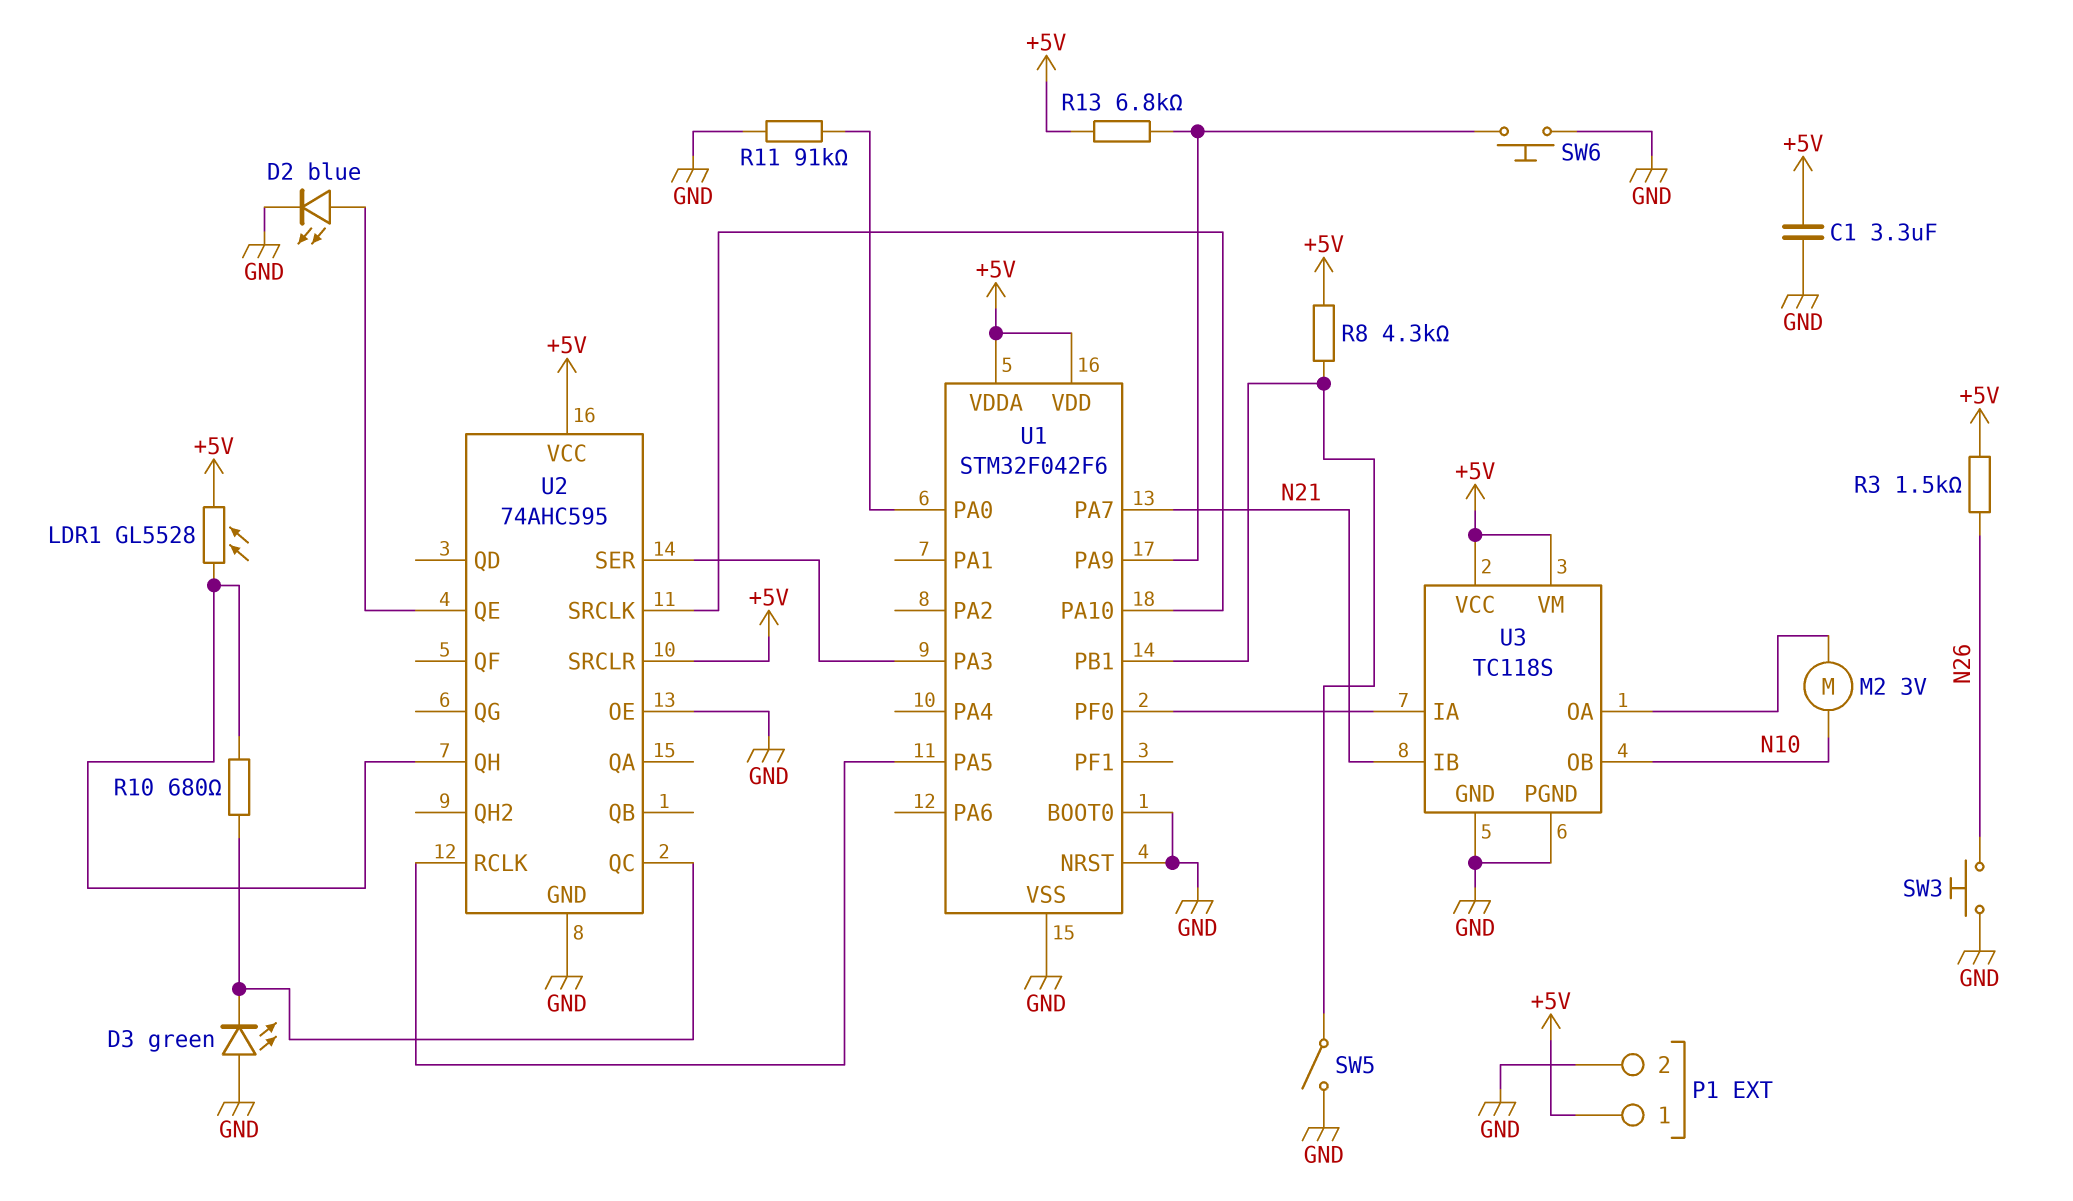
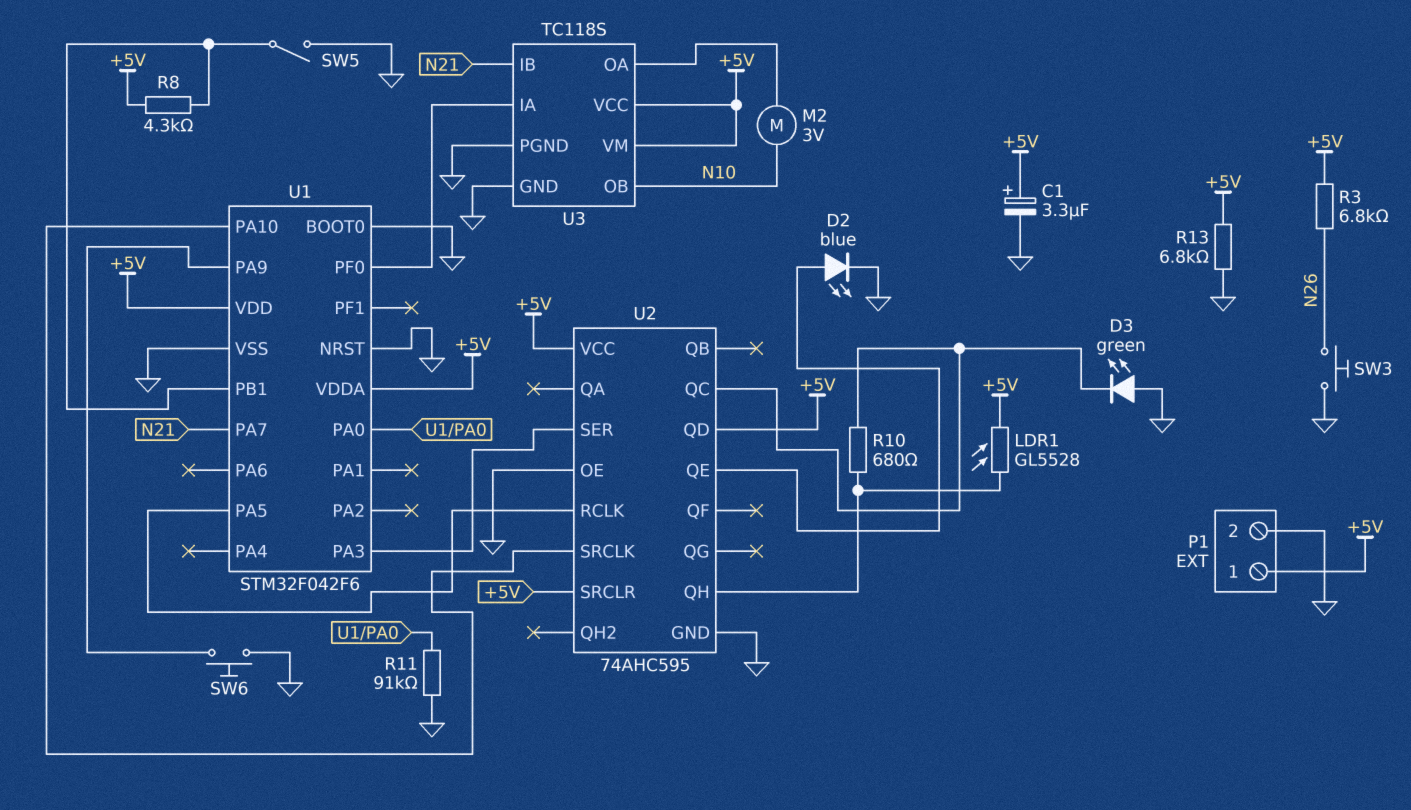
C1: 3.3uF (+5V, GND) -> 3.3uF (plus +5V, minus GND)
R3: 1.5k (+5V, N26) -> 6.8k (+5V, N26)
R13: 6.8k (+5V, U1/PA9) -> 6.8k (+5V, GND)
U2 pin QD: none -> +5V

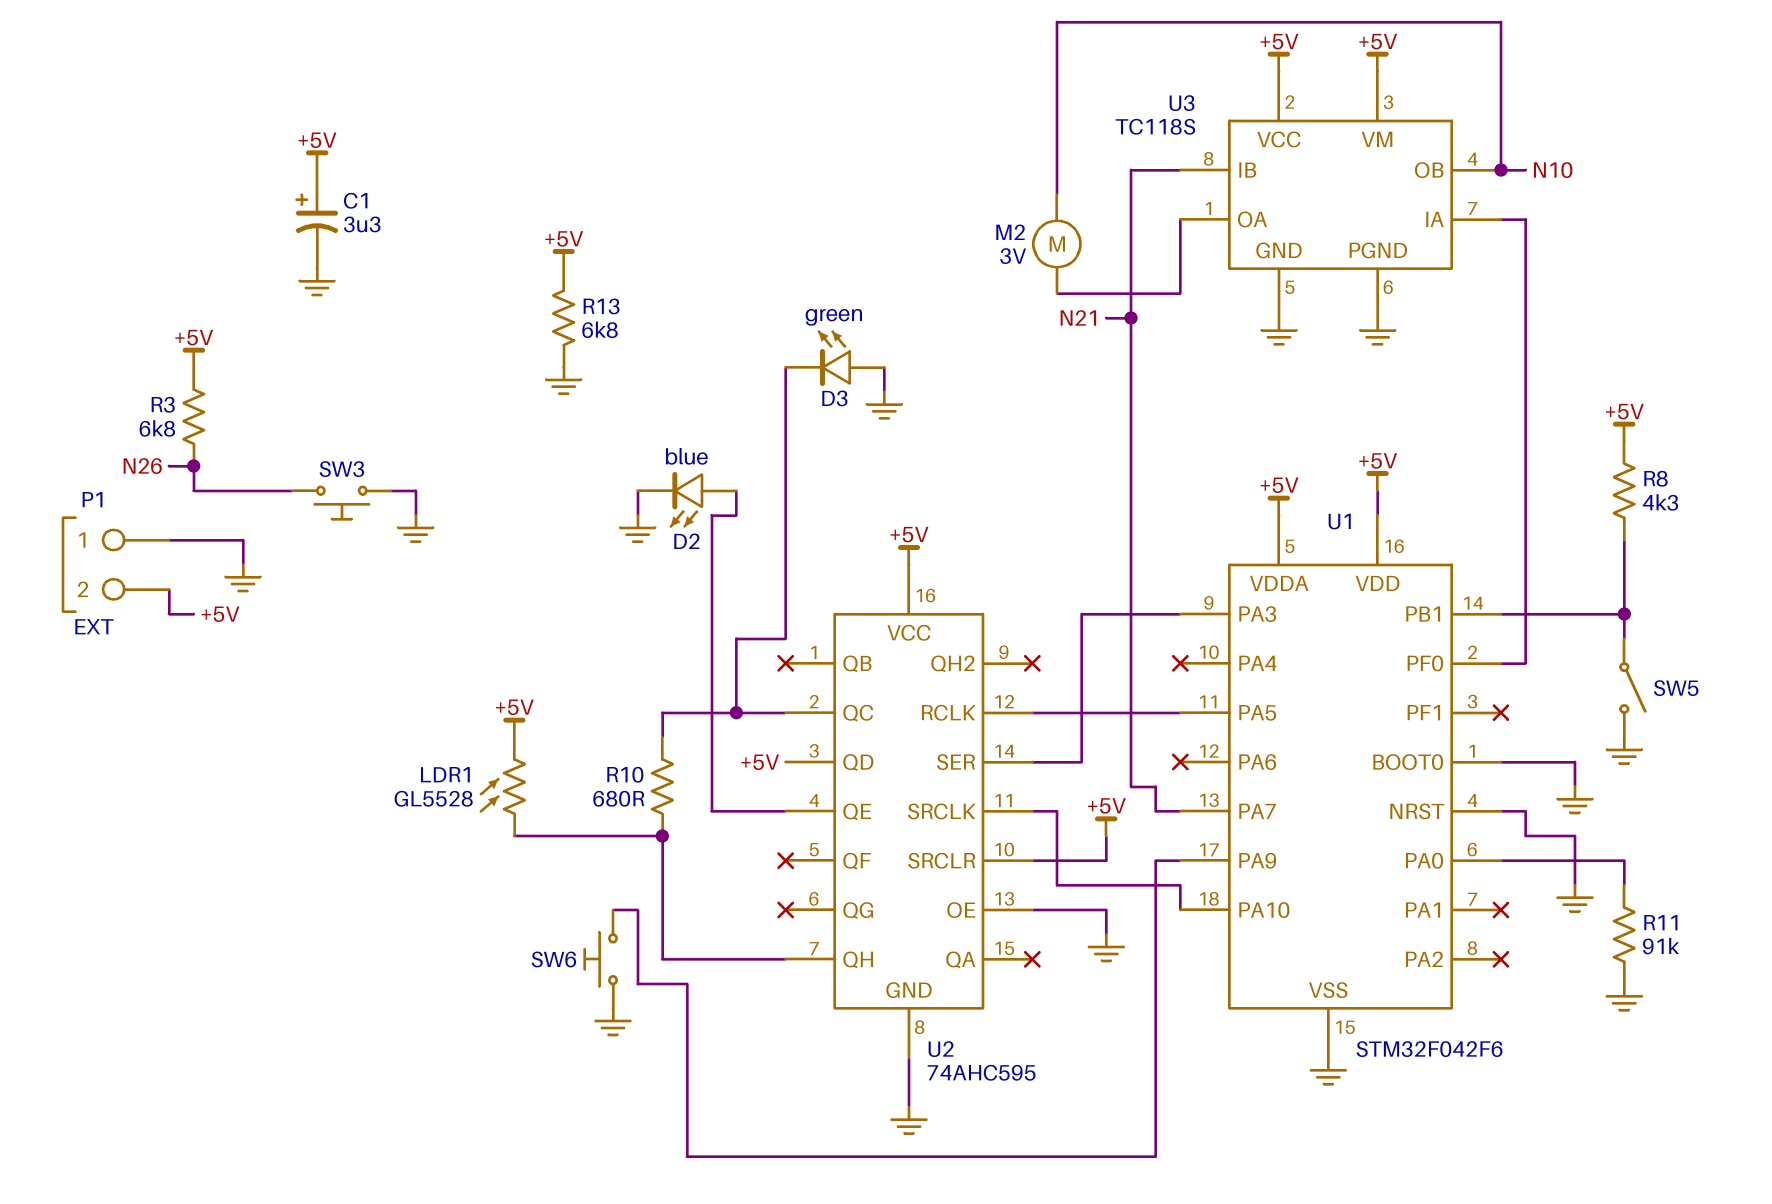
P1 pin 1: +5V -> GND
P1 pin 2: GND -> +5V

